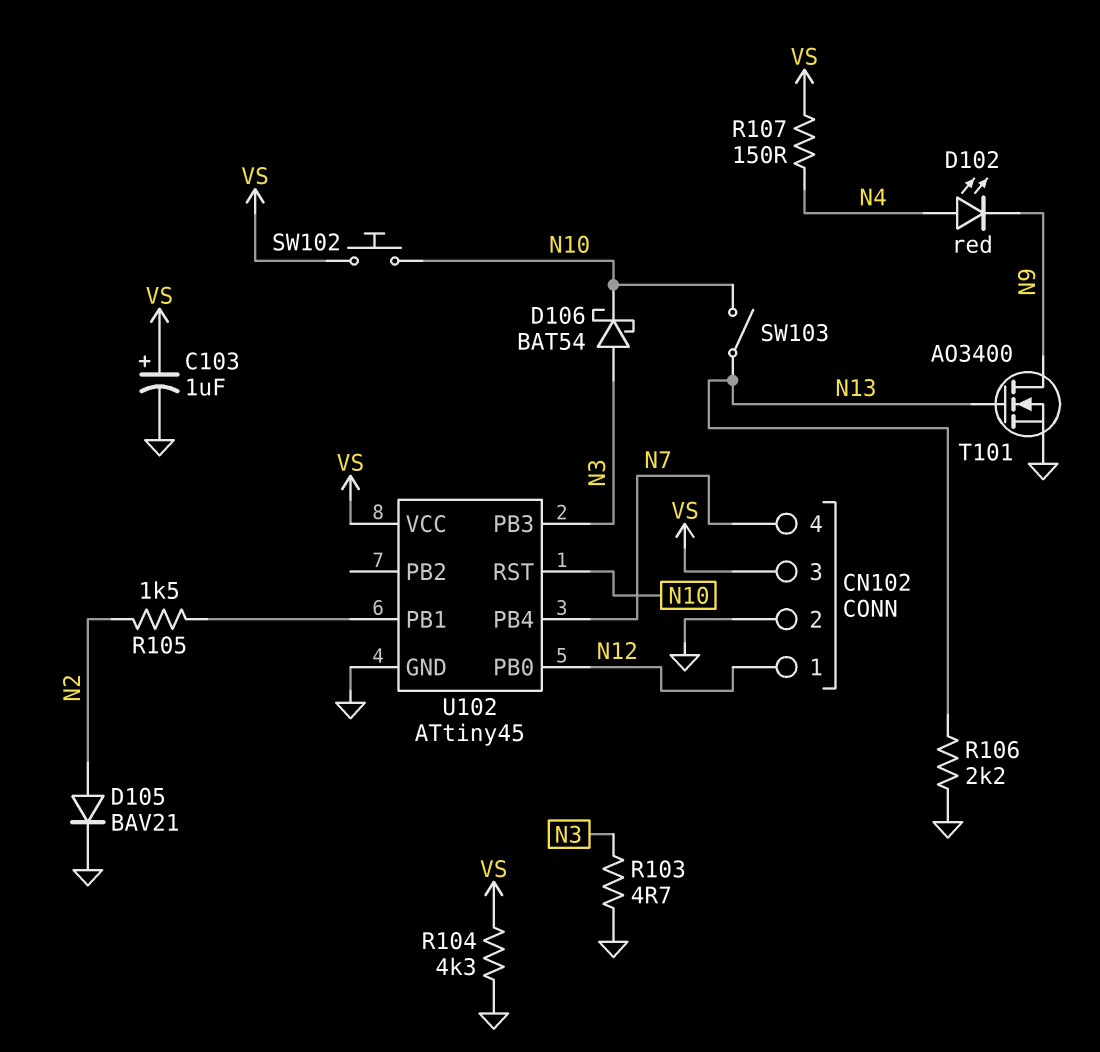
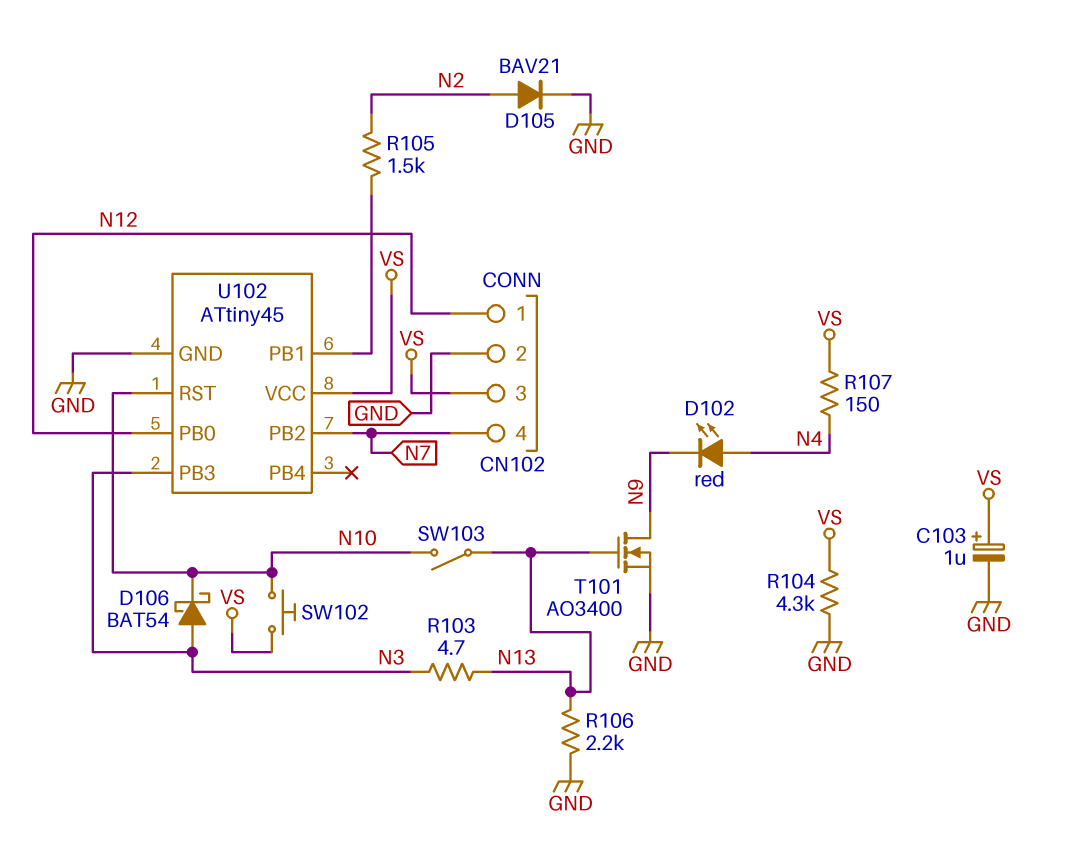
R103: 4.7 (GND, N3) -> 4.7 (N3, N13)
U102 pin PB2: none -> N7
U102 pin PB4: N7 -> none

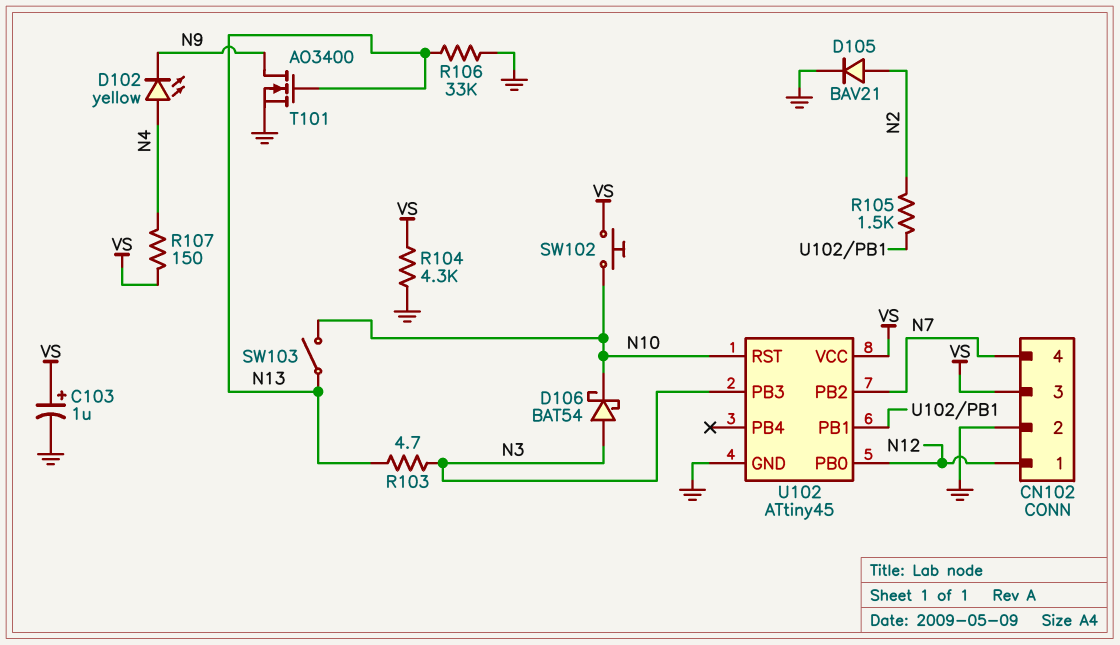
D102: LED red (A N4, K N9) -> LED yellow (A N4, K N9)
R106: 2.2k (GND, N13) -> 33k (GND, N13)

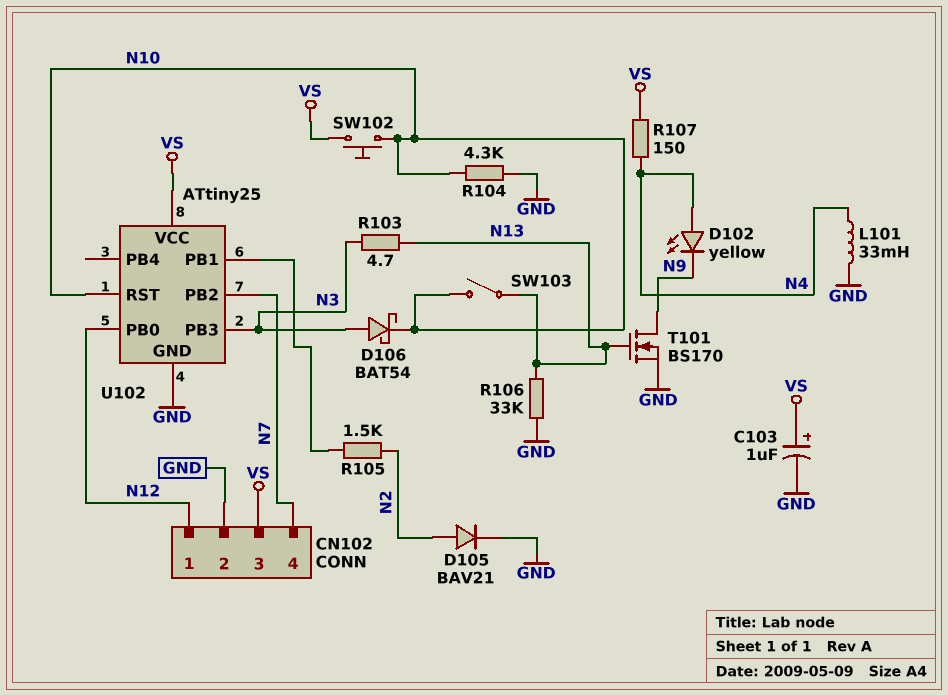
L101: none -> 33mH (GND, N4)
R104: 4.3k (GND, VS) -> 4.3k (GND, N10)
T101: NMOS AO3400 (G N13, D N9, S GND) -> NMOS BS170 (G N13, D N9, S GND)
U102: ATtiny45 -> ATtiny25

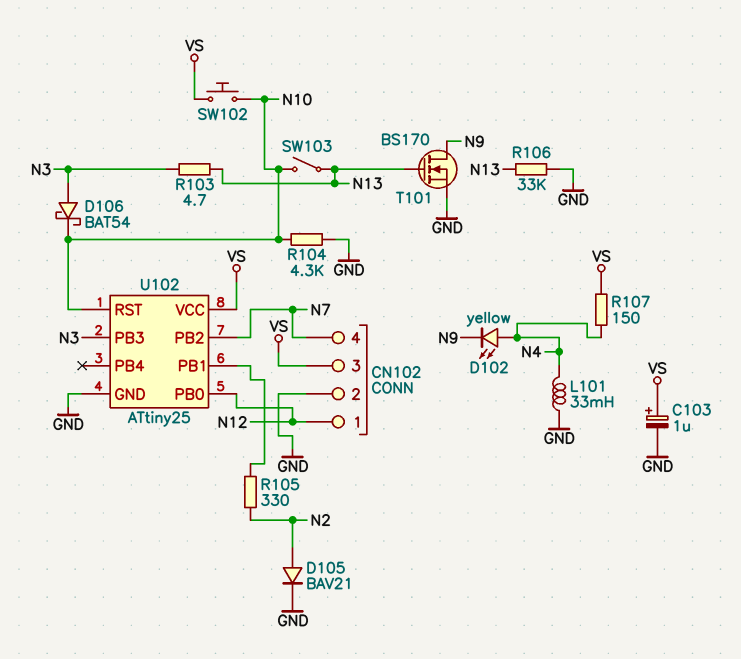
R105: 1.5k (N2, U102/PB1) -> 330 (N2, U102/PB1)

